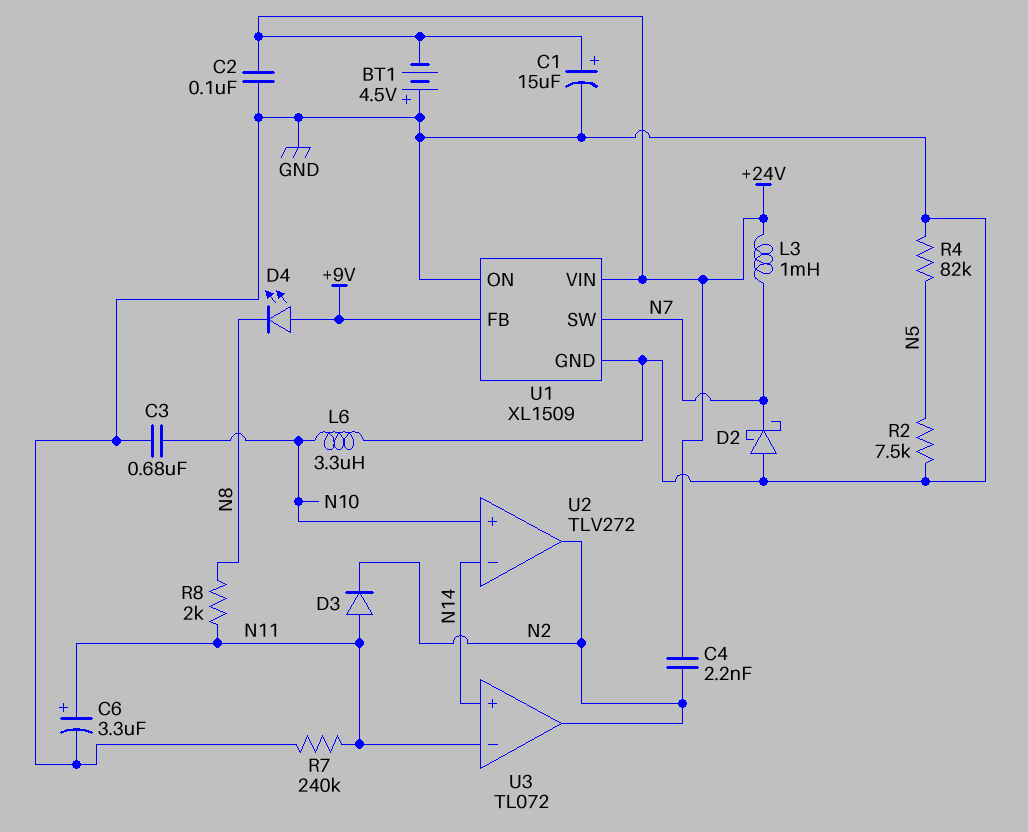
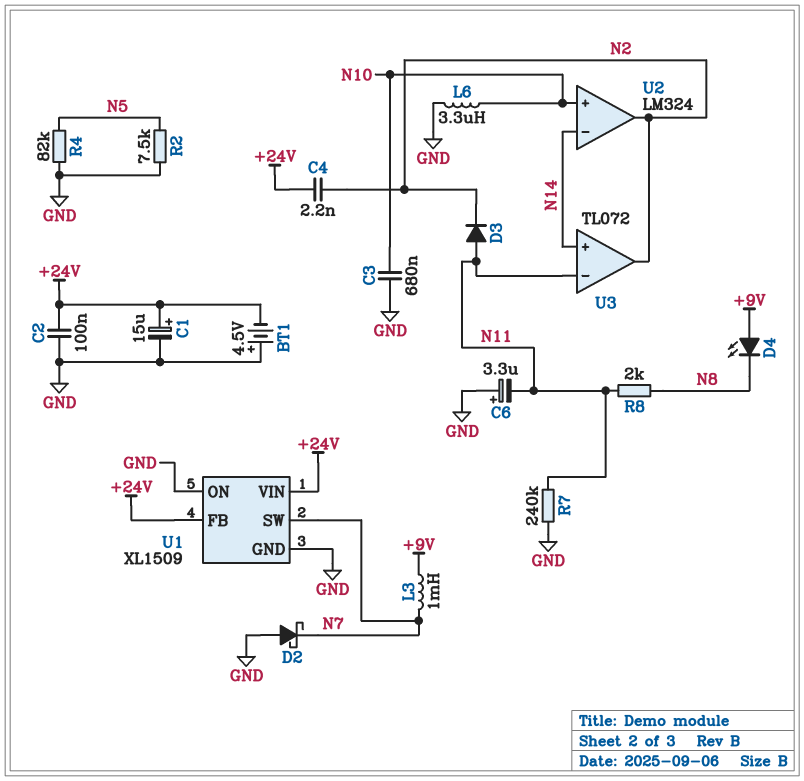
C6: 3.3uF (plus N11, minus GND) -> 3.3uF (plus GND, minus N11)
L3: 1mH (+24V, N7) -> 1mH (+9V, N7)
U1 pin FB: +9V -> +24V
U2: TLV272 -> LM324

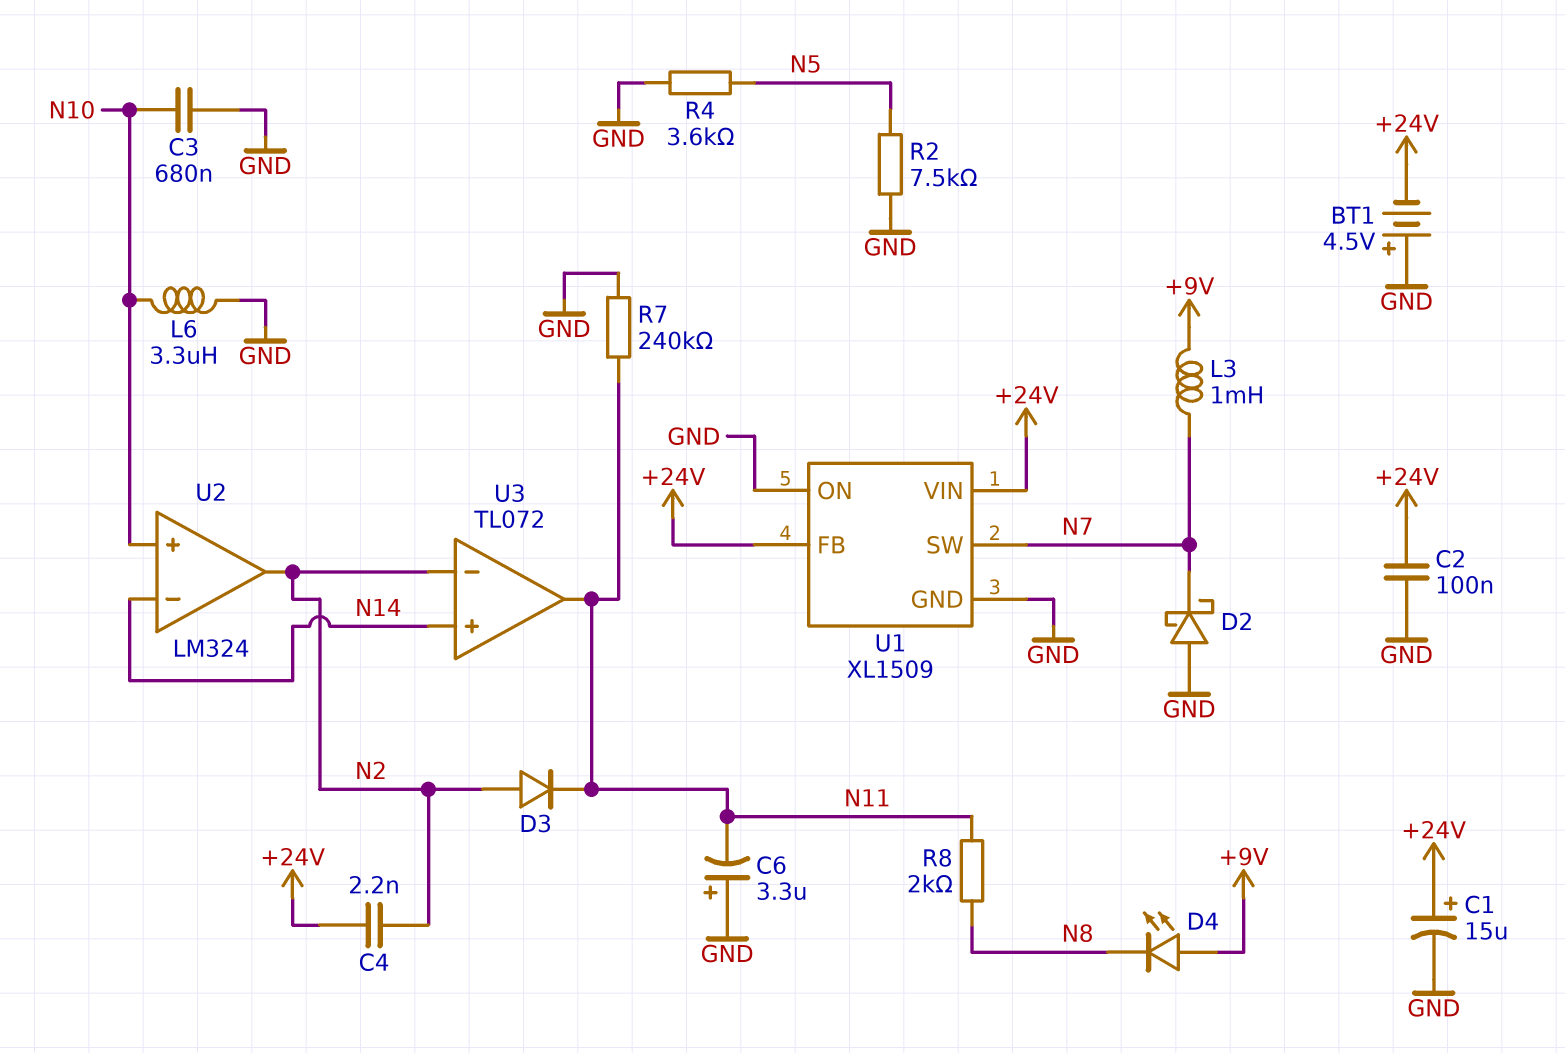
D3: diode (A N11, K N2) -> diode (A N2, K N11)
R4: 82k (GND, N5) -> 3.6k (GND, N5)
U3 pin in-: N11 -> N2
U3 pin out: N2 -> N11

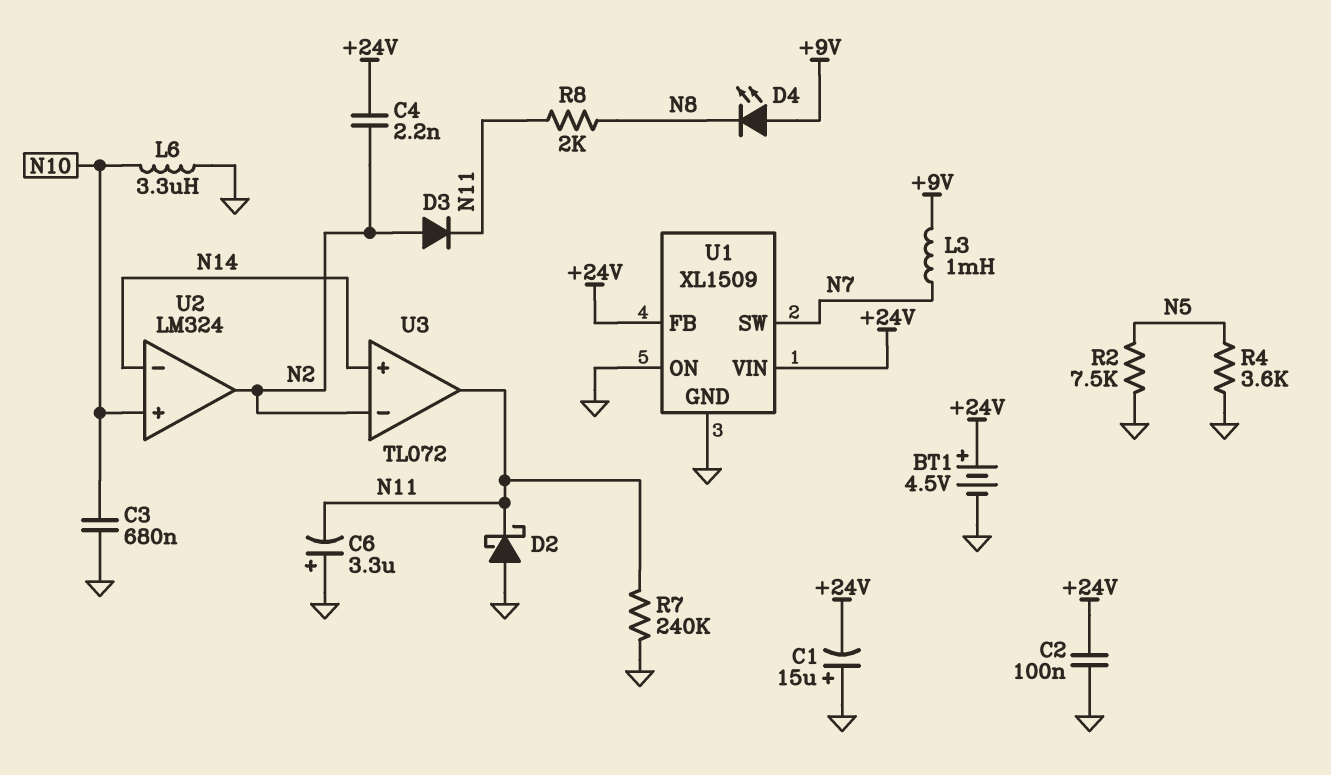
BT1: 4.5V (plus GND, minus +24V) -> 4.5V (plus +24V, minus GND)
C1: 15uF (plus +24V, minus GND) -> 15uF (plus GND, minus +24V)
D2: schottky (A GND, K N7) -> schottky (A GND, K N11)

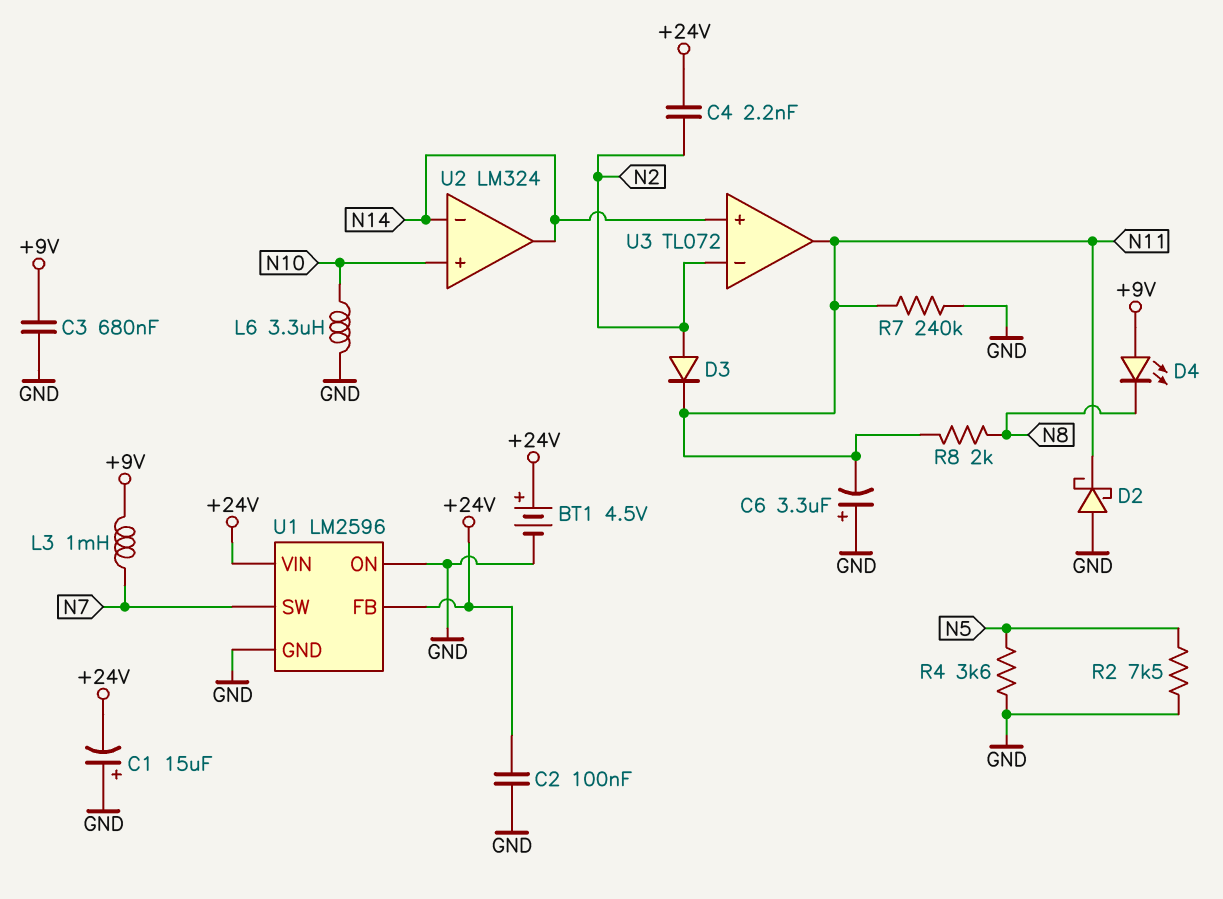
C3: 680nF (GND, N10) -> 680nF (+9V, GND)
U1: XL1509 -> LM2596
U2 pin out: N2 -> N14

